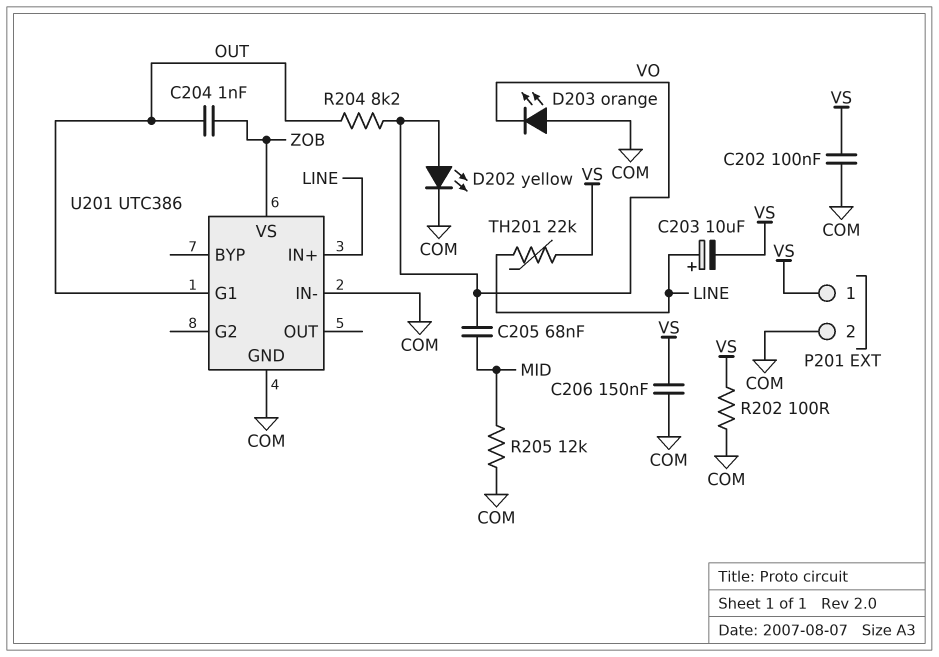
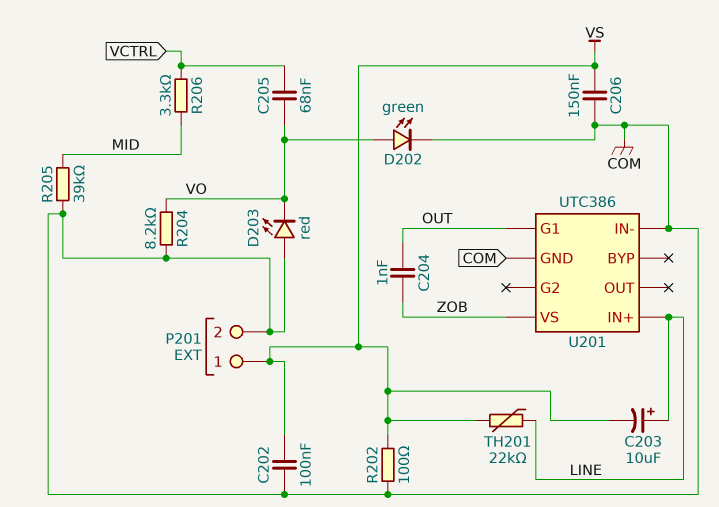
C205: 68nF (MID, VO) -> 68nF (VCTRL, VO)
D202: LED yellow (A VO, K COM) -> LED green (A VO, K COM)
D203: LED orange (A COM, K VO) -> LED red (A COM, K VO)
R204: 8.2k (OUT, VO) -> 8.2k (COM, VO)
R205: 12k (COM, MID) -> 39k (COM, MID)
R206: none -> 3.3k (MID, VCTRL)

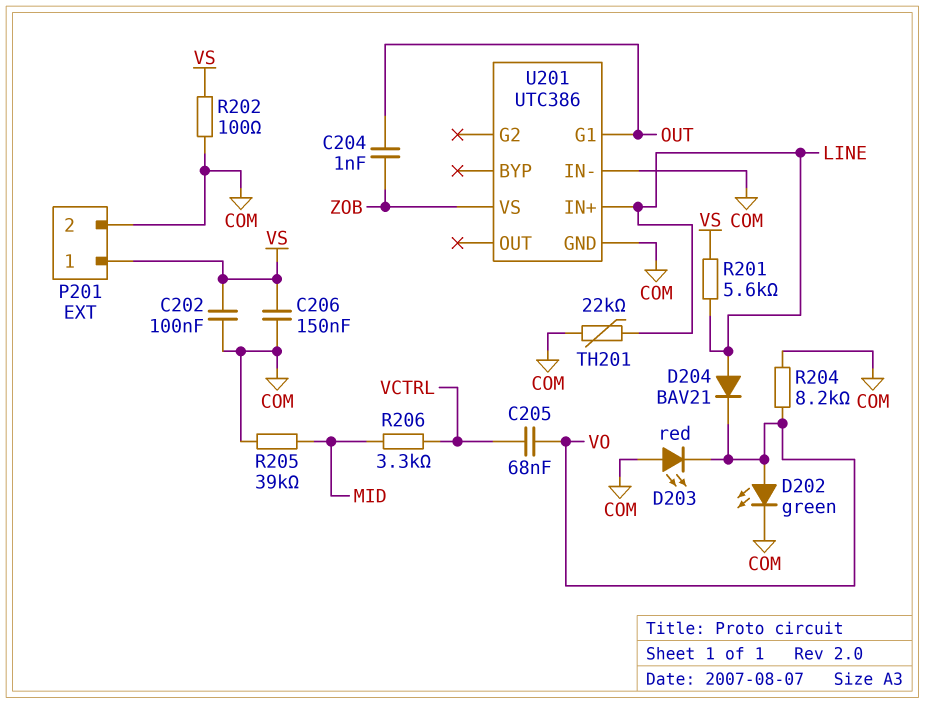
C203: 10uF (plus LINE, minus VS) -> none
D204: none -> diode BAV21 (A LINE, K VO)
R201: none -> 5.6k (LINE, VS)
TH201: 22k (LINE, VS) -> 22k (COM, LINE)

